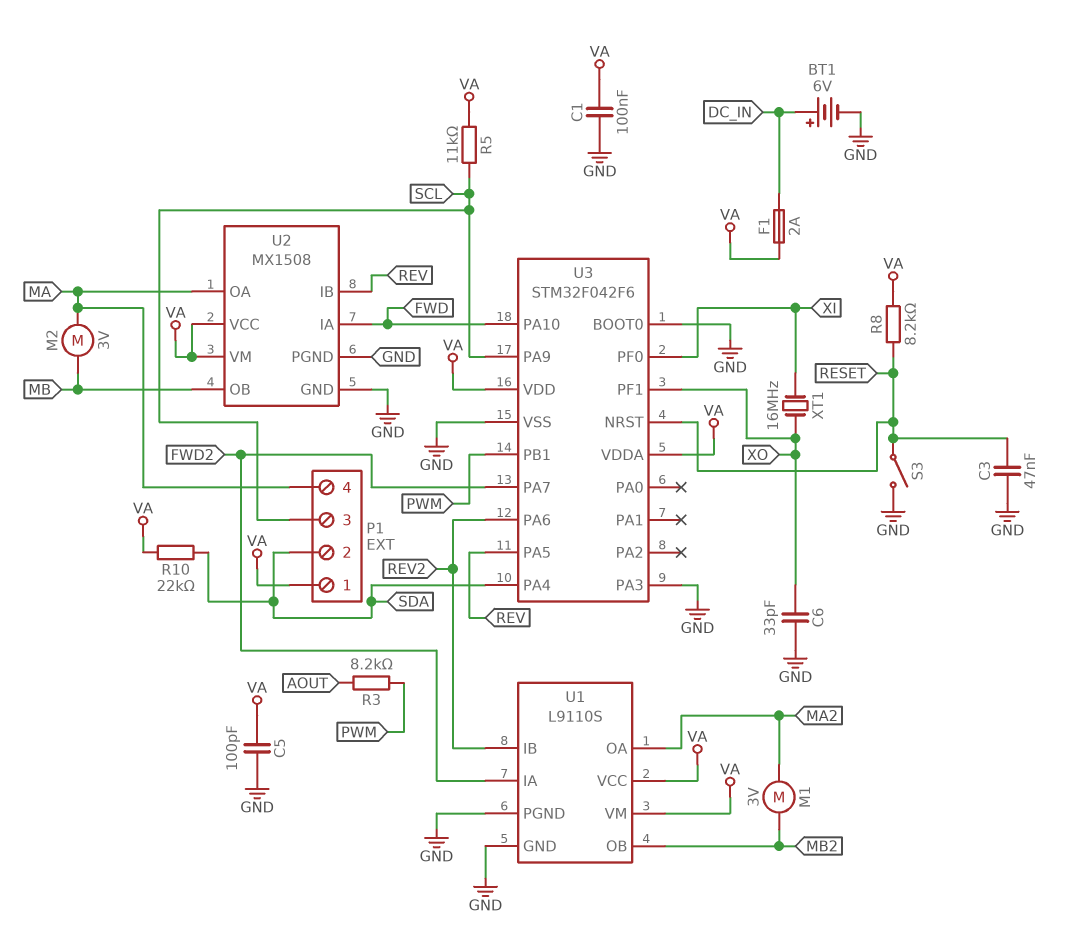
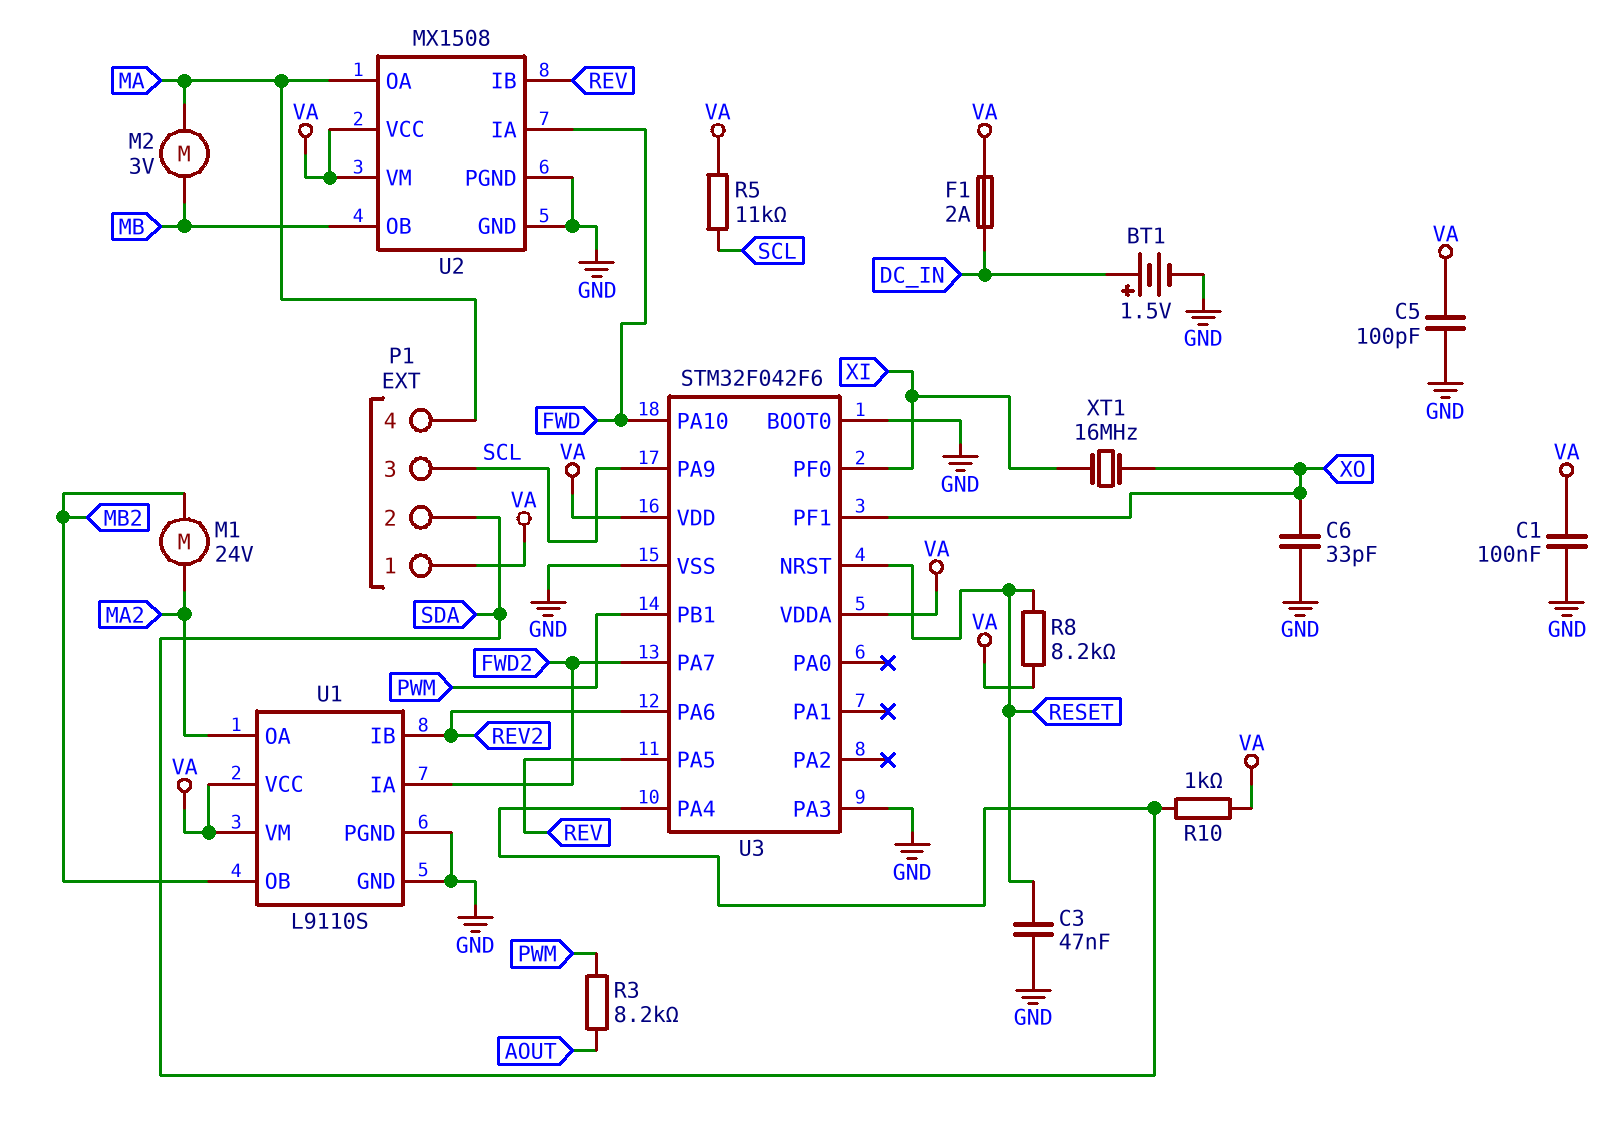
BT1: 6V (plus DC_IN, minus GND) -> 1.5V (plus DC_IN, minus GND)
M1: motor 3V (MA2, MB2) -> motor 24V (MA2, MB2)
R10: 22k (SDA, VA) -> 1k (SDA, VA)
S3: switch (GND, RESET) -> none

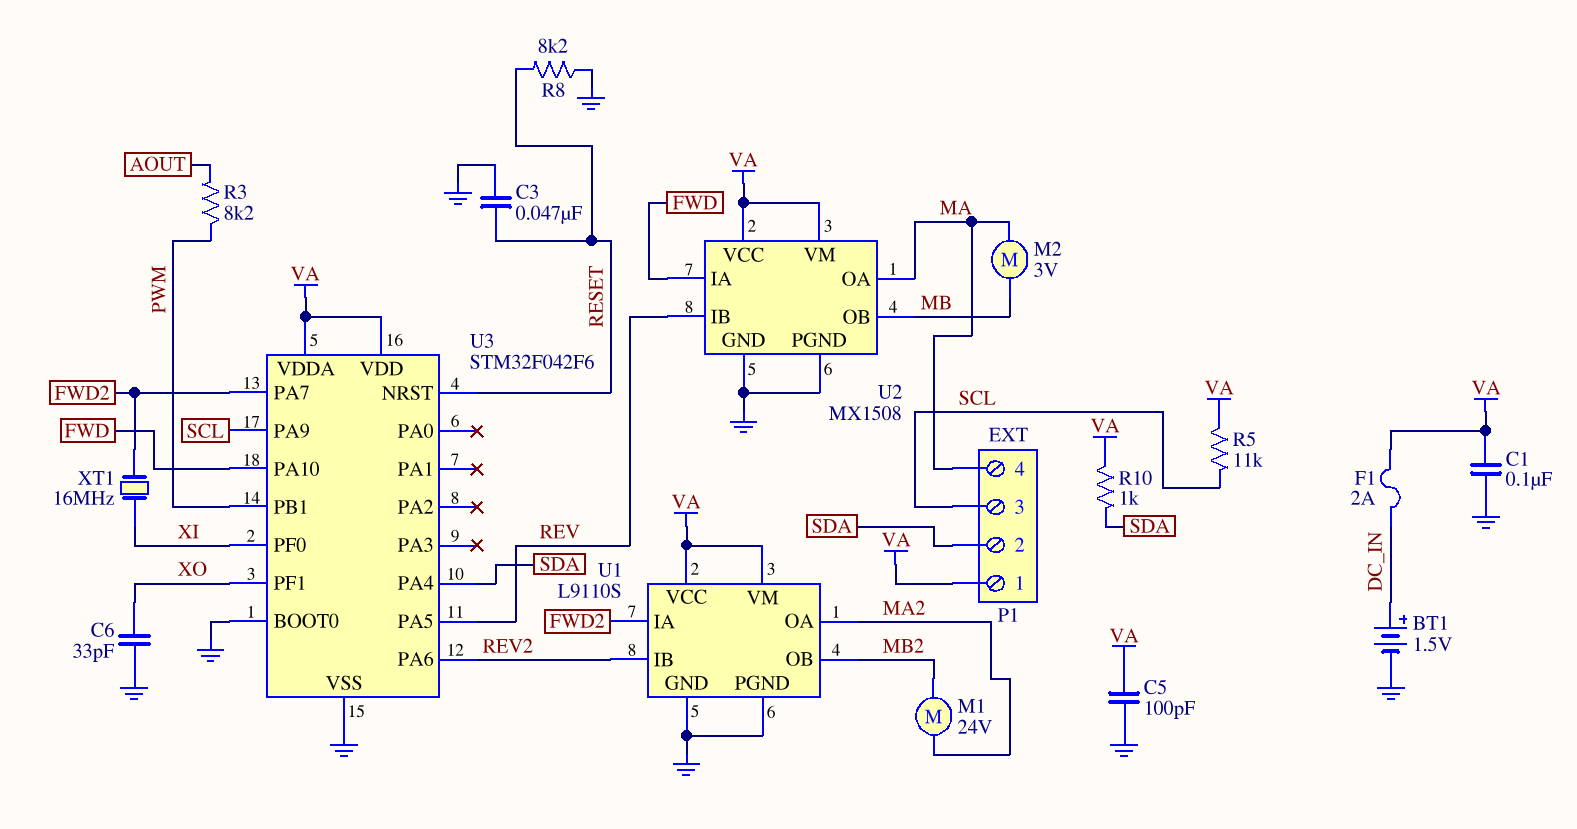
R8: 8.2k (RESET, VA) -> 8.2k (GND, RESET)
U3 pin PA3: GND -> none
XT1: 16MHz (XI, XO) -> 16MHz (FWD2, XI)

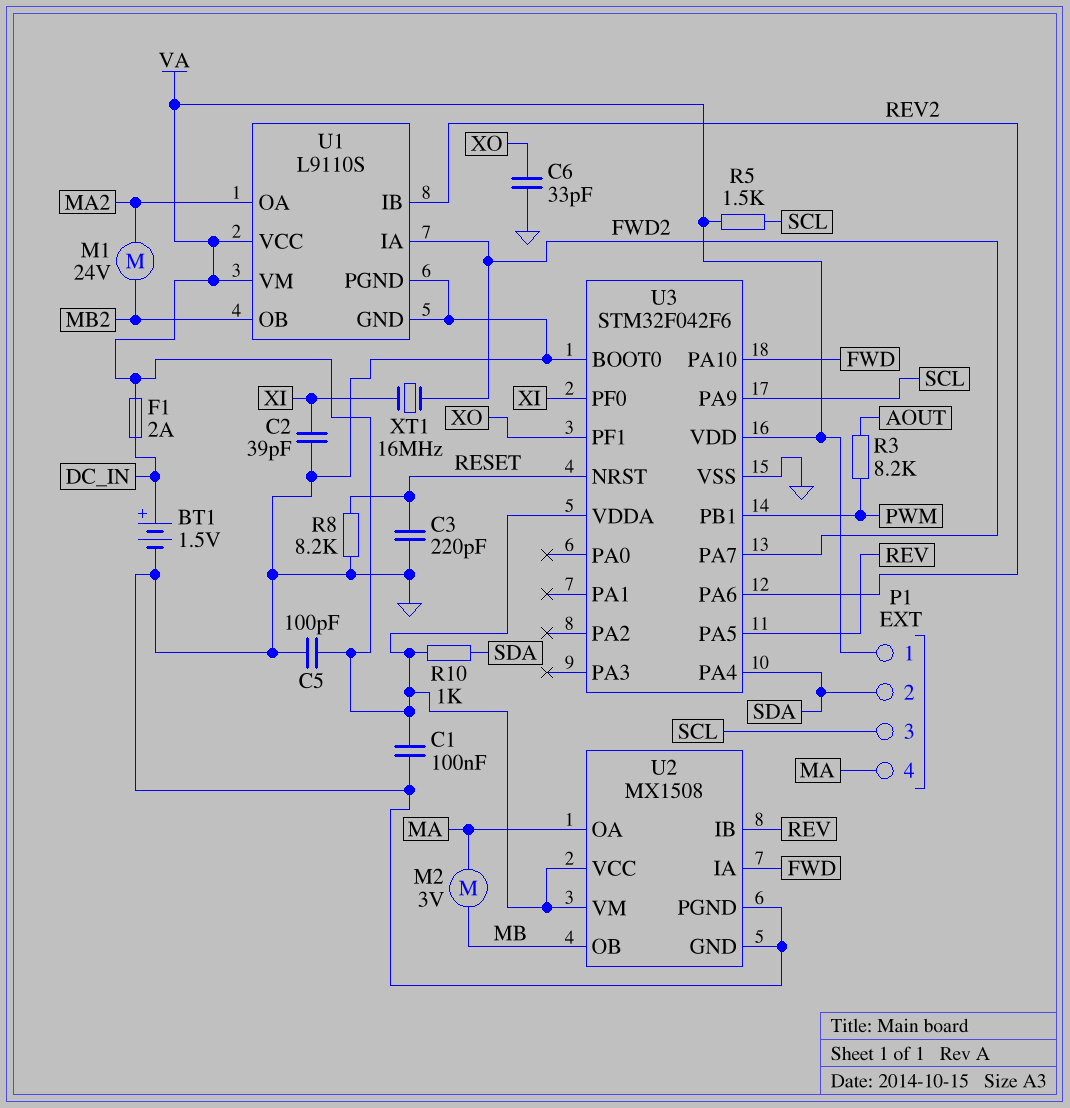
C2: none -> 39pF (GND, XI)
C3: 47nF (GND, RESET) -> 220pF (GND, RESET)
R5: 11k (SCL, VA) -> 1.5k (SCL, VA)

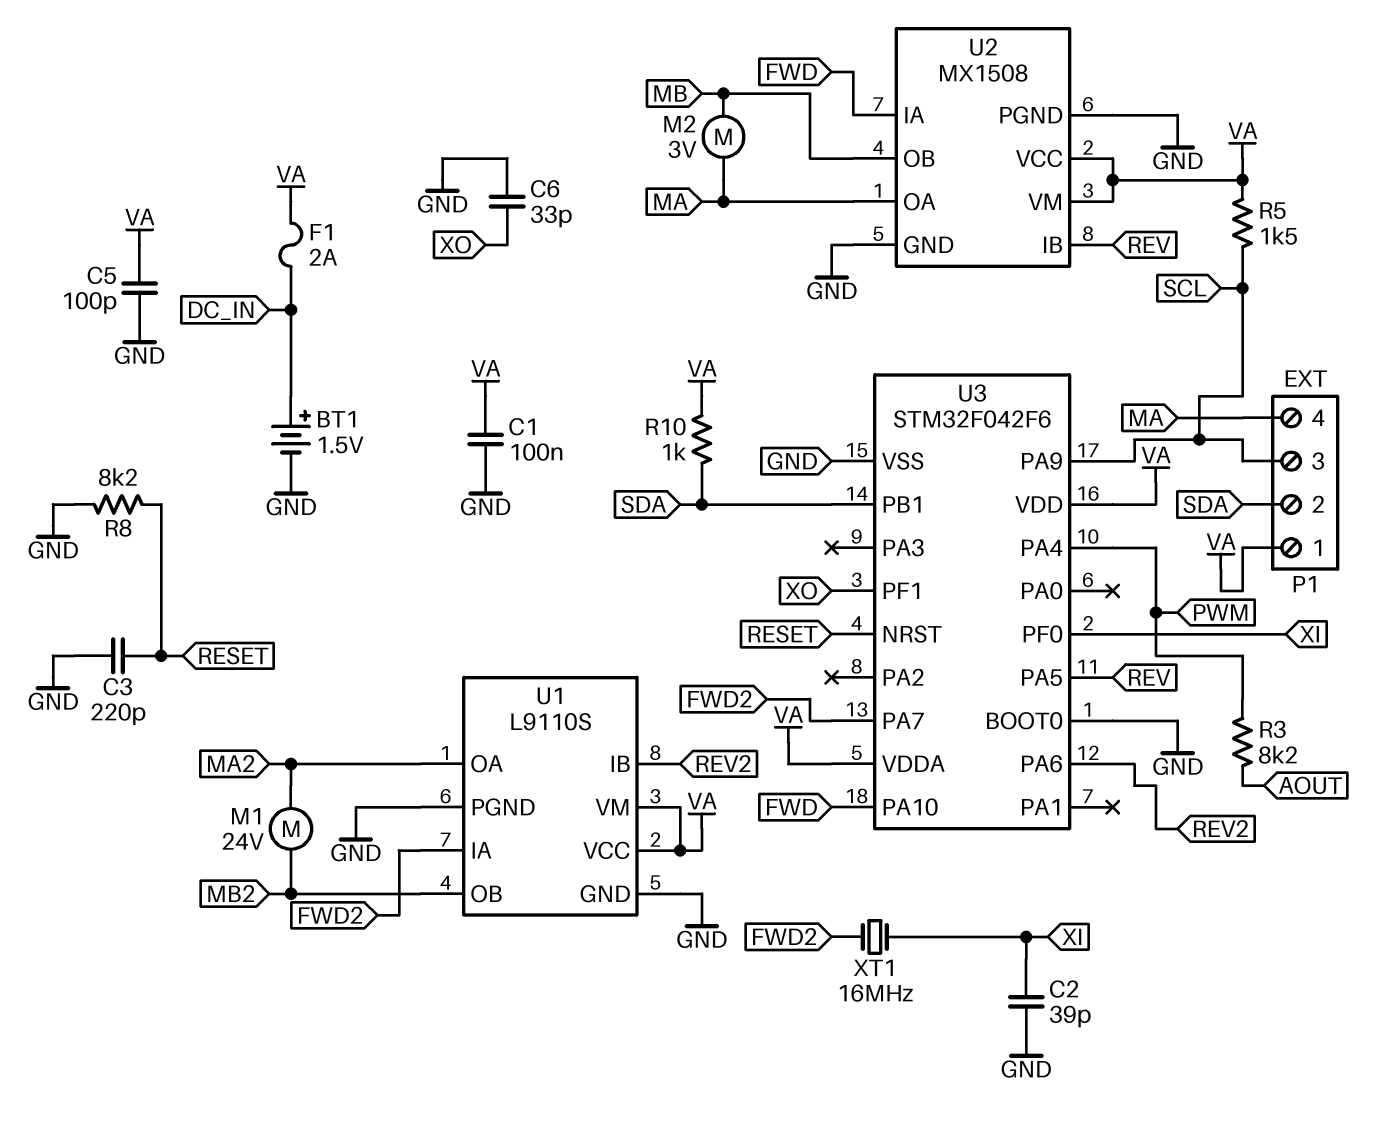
U3 pin PA4: SDA -> PWM
U3 pin PB1: PWM -> SDA

